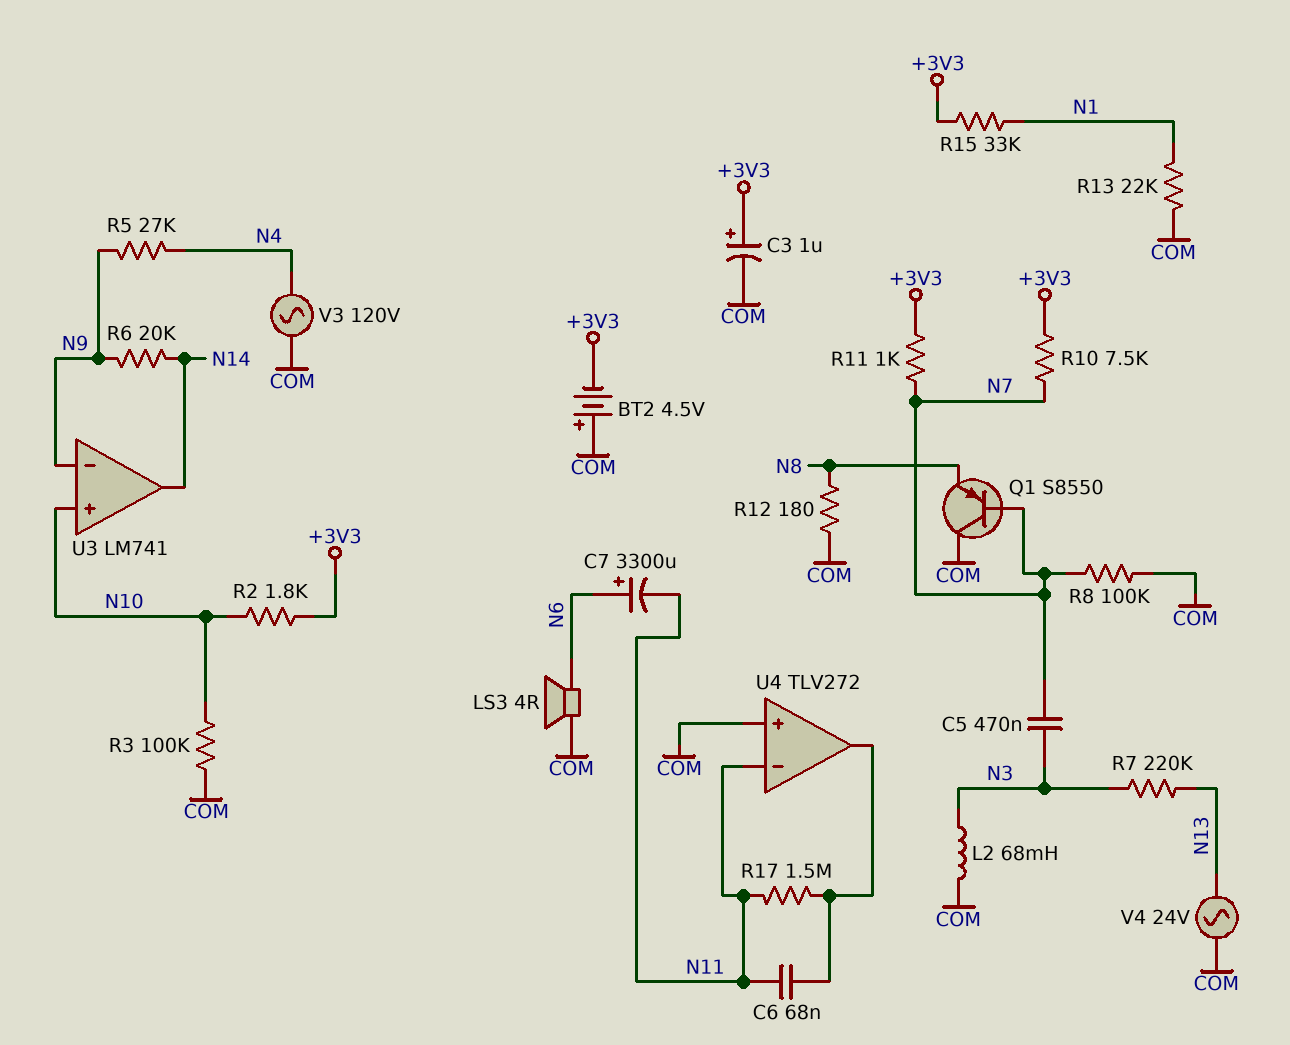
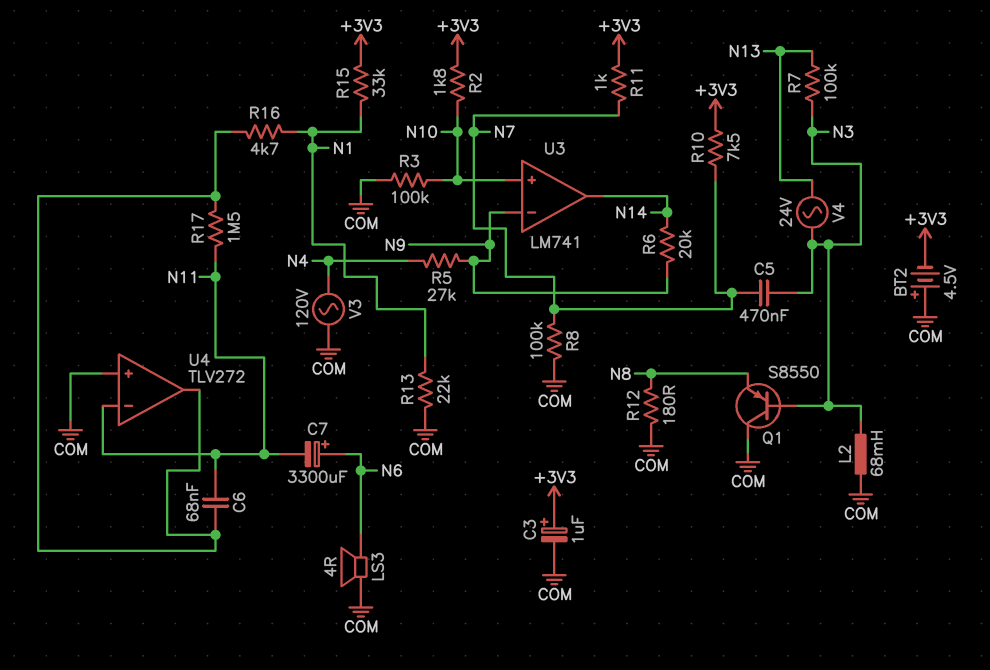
Q1: PNP S8550 (B N7, C COM, E N8) -> PNP S8550 (B N3, C COM, E N8)
R7: 220k (N3, N13) -> 100k (N3, N13)
R16: none -> 4.7k (N1, U4/out)
V4: AC 24V (COM, N13) -> AC 24V (N3, N13)

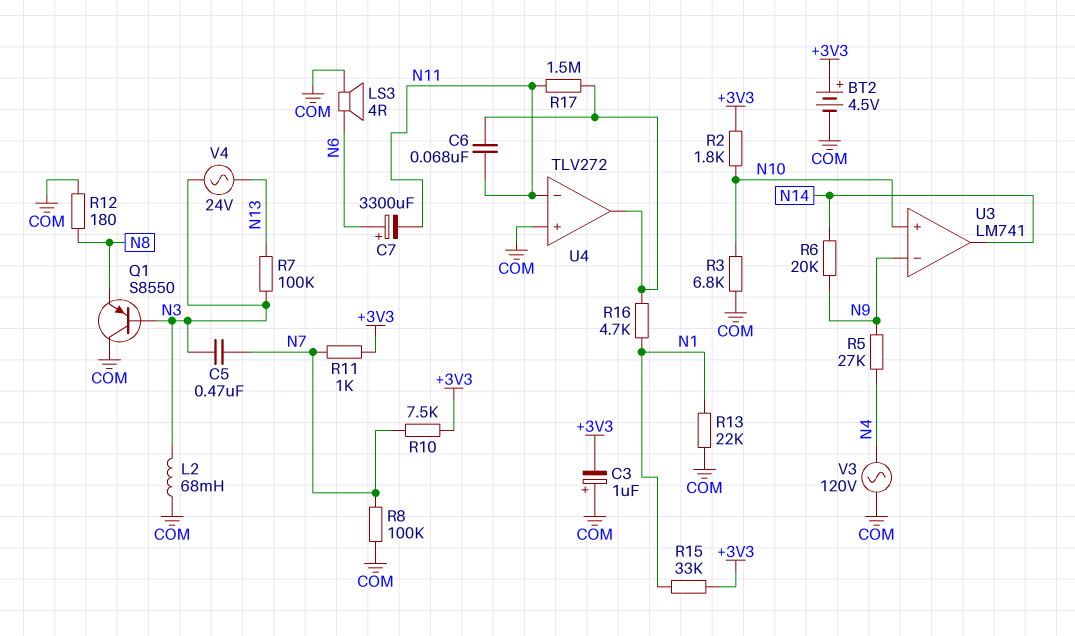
BT2: 4.5V (plus COM, minus +3V3) -> 4.5V (plus +3V3, minus COM)
C3: 1uF (plus +3V3, minus COM) -> 1uF (plus COM, minus +3V3)
R3: 100k (COM, N10) -> 6.8k (COM, N10)

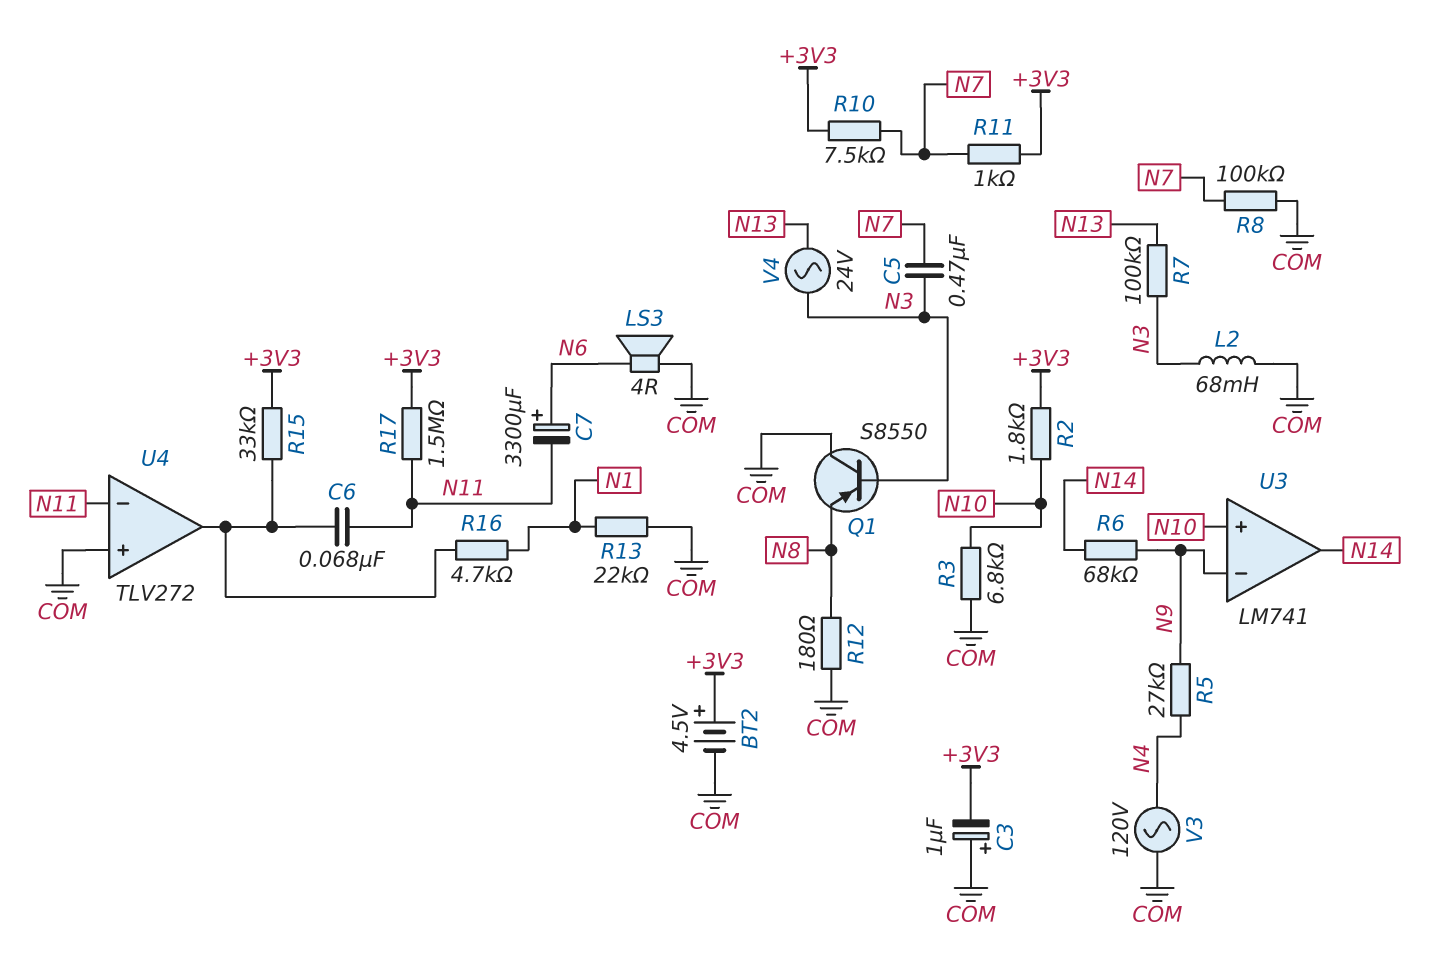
R6: 20k (N9, N14) -> 68k (N9, N14)
R15: 33k (+3V3, N1) -> 33k (+3V3, U4/out)
R17: 1.5M (N11, U4/out) -> 1.5M (+3V3, N11)

